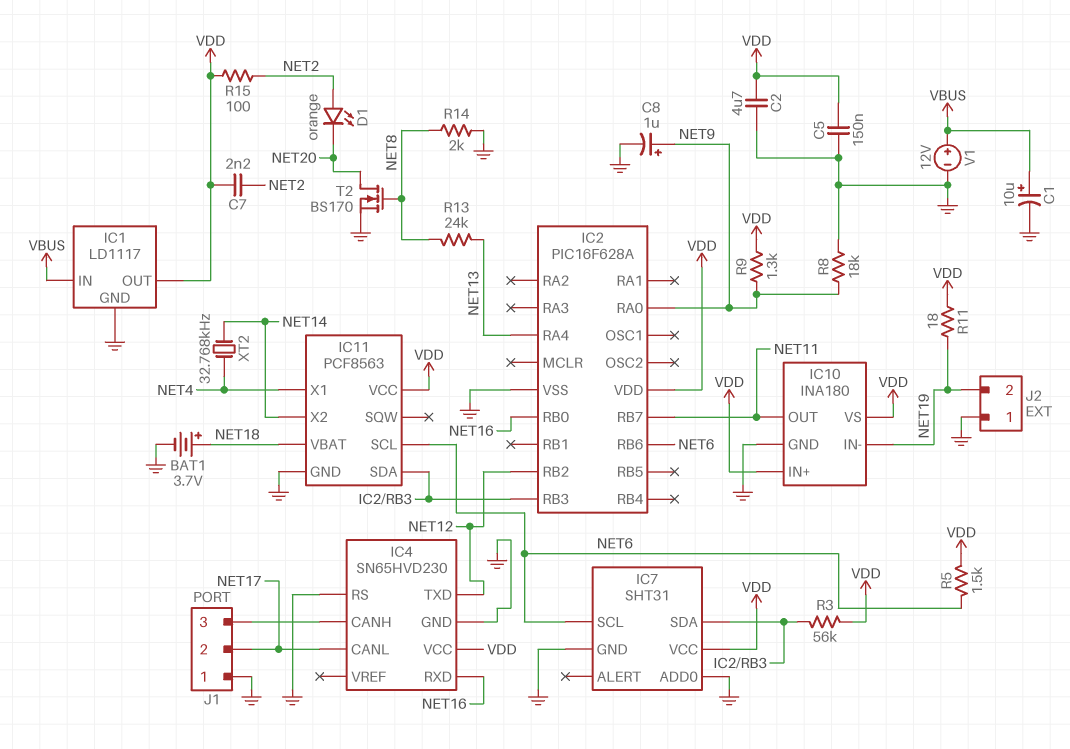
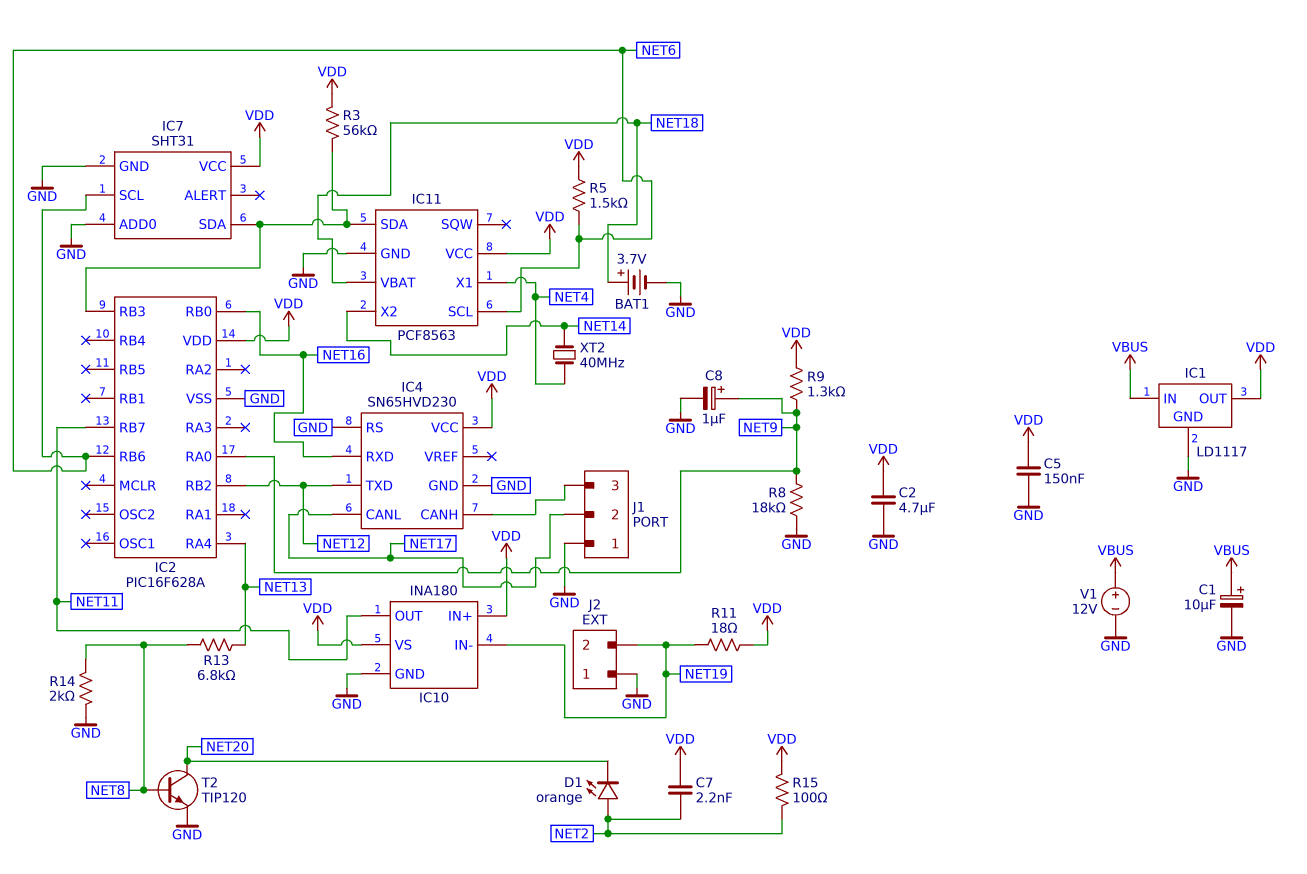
R13: 24k (NET8, NET13) -> 6.8k (NET8, NET13)
T2: NMOS BS170 (G NET8, D NET20, S GND) -> NPN TIP120 (B NET8, C NET20, E GND)
XT2: 32.768kHz (NET4, NET14) -> 40MHz (NET4, NET14)

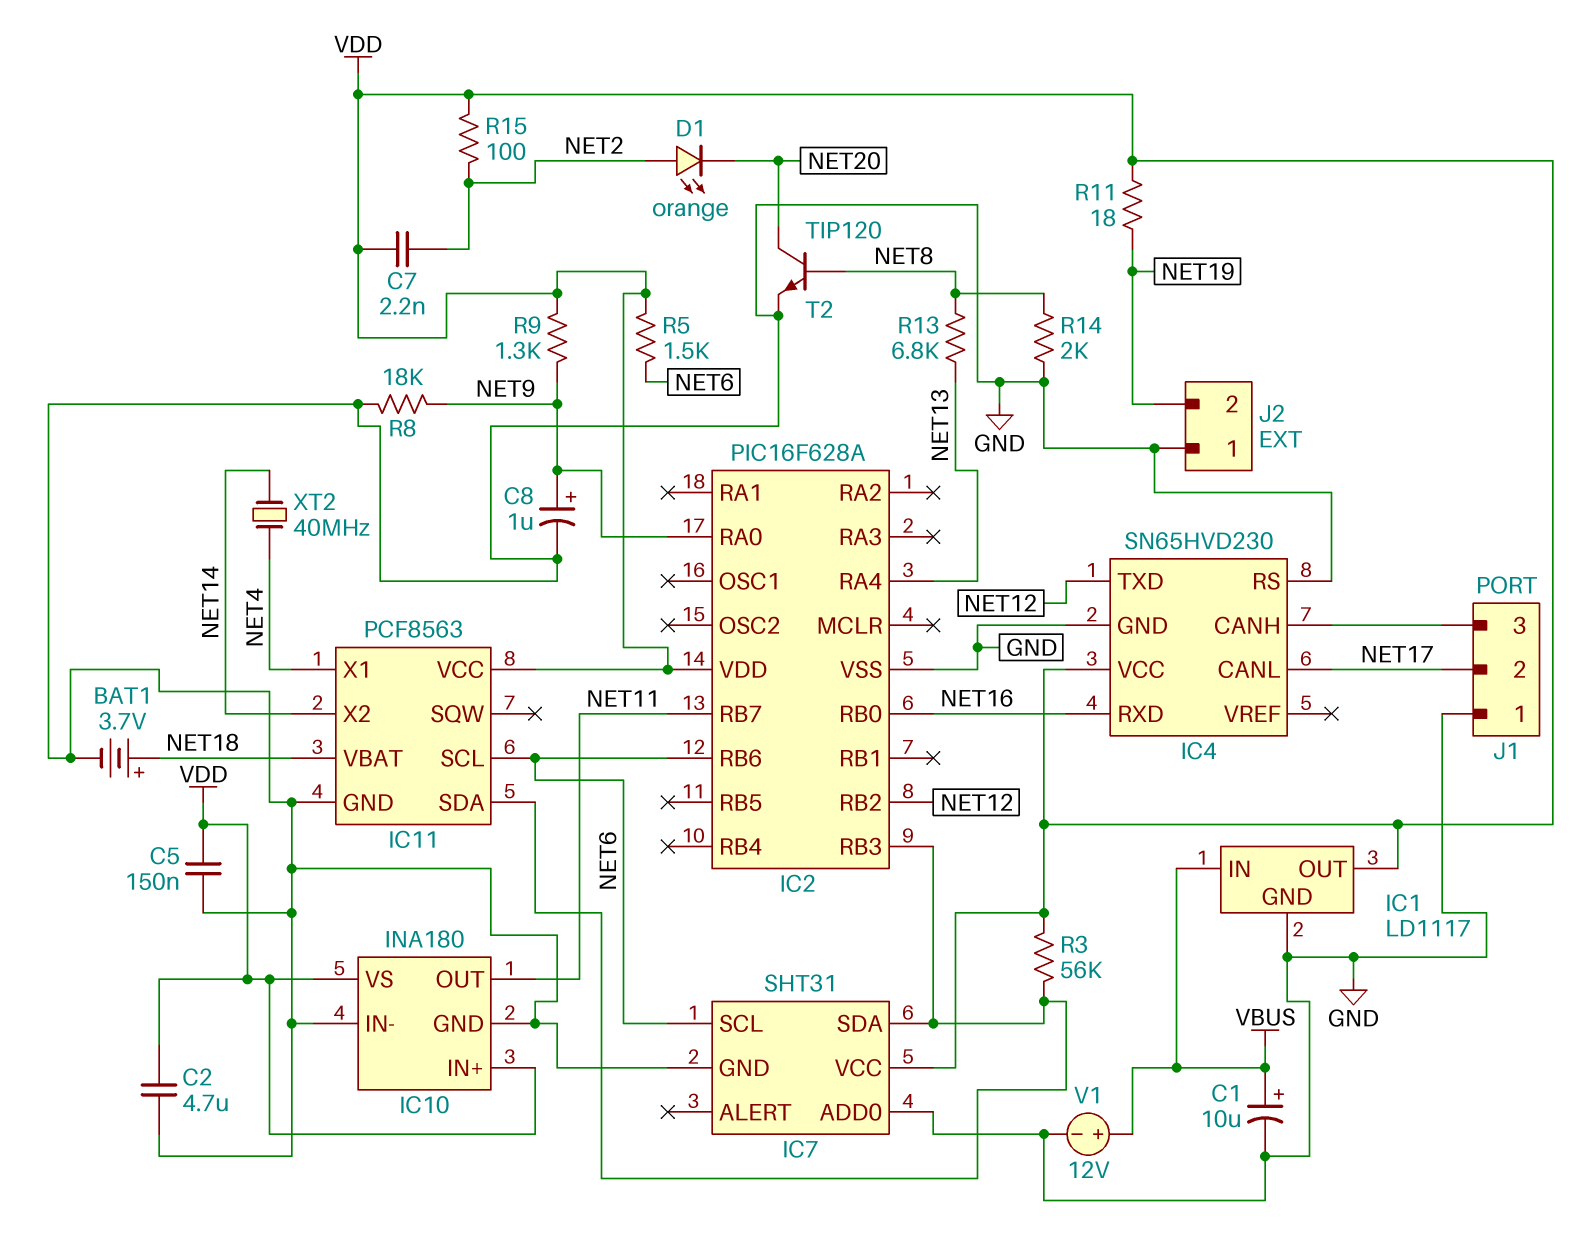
IC10 pin IN-: NET19 -> GND

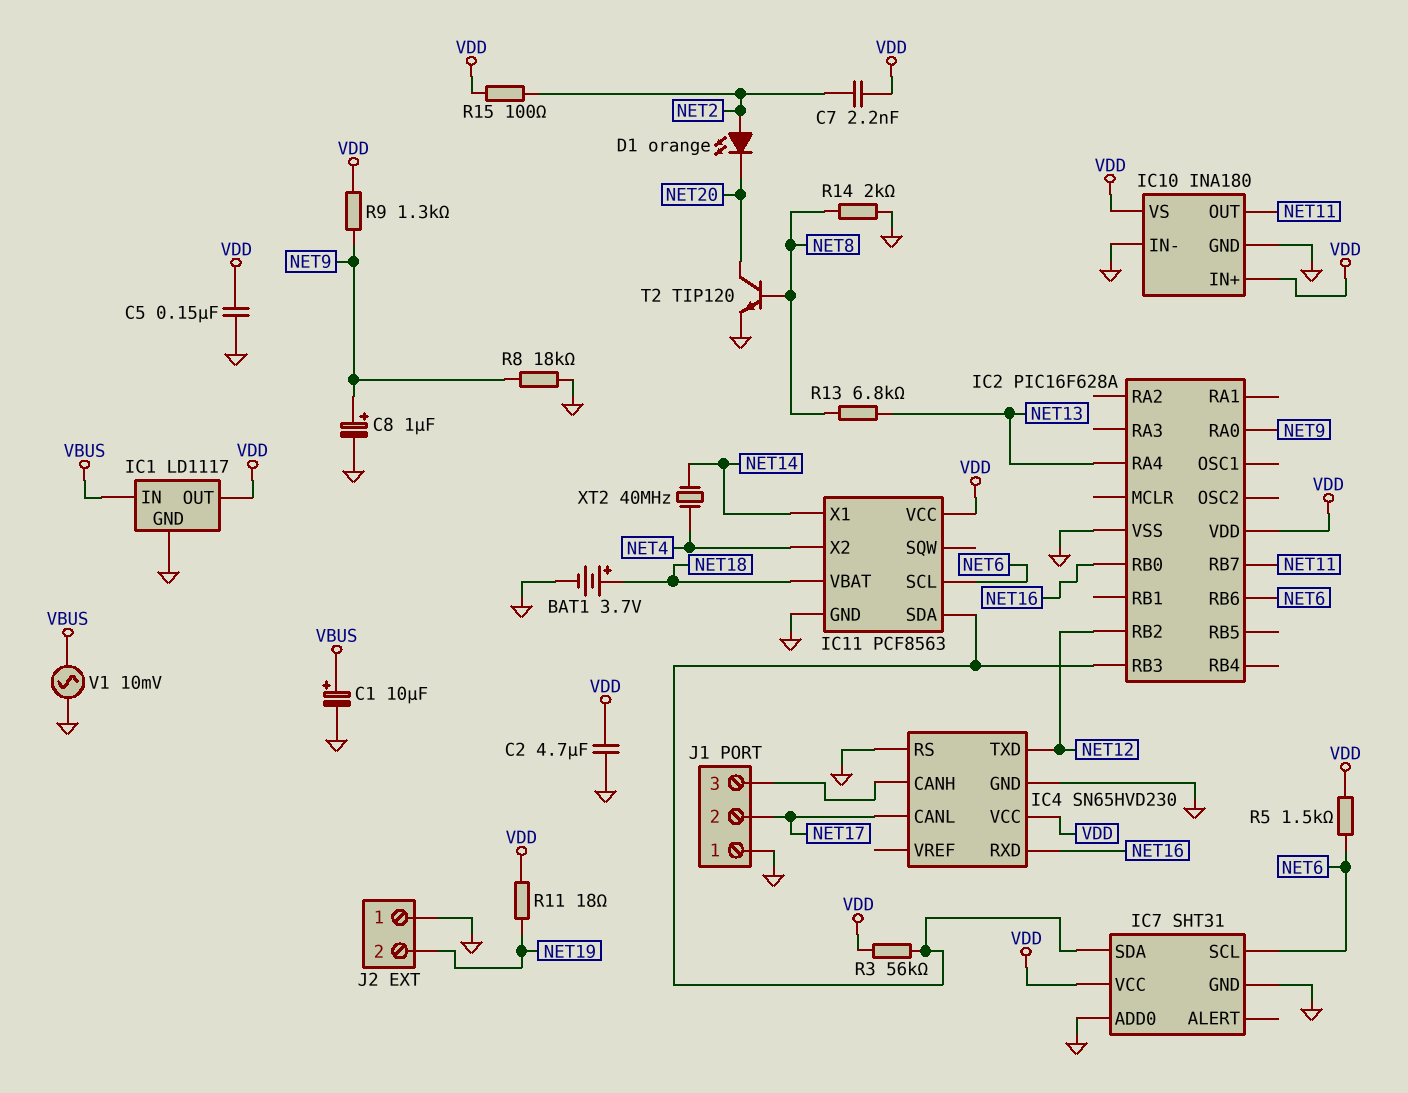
IC11 pin X1: NET4 -> NET14
IC11 pin X2: NET14 -> NET4
V1: 12V (plus VBUS, minus GND) -> AC 10mV (GND, VBUS)

